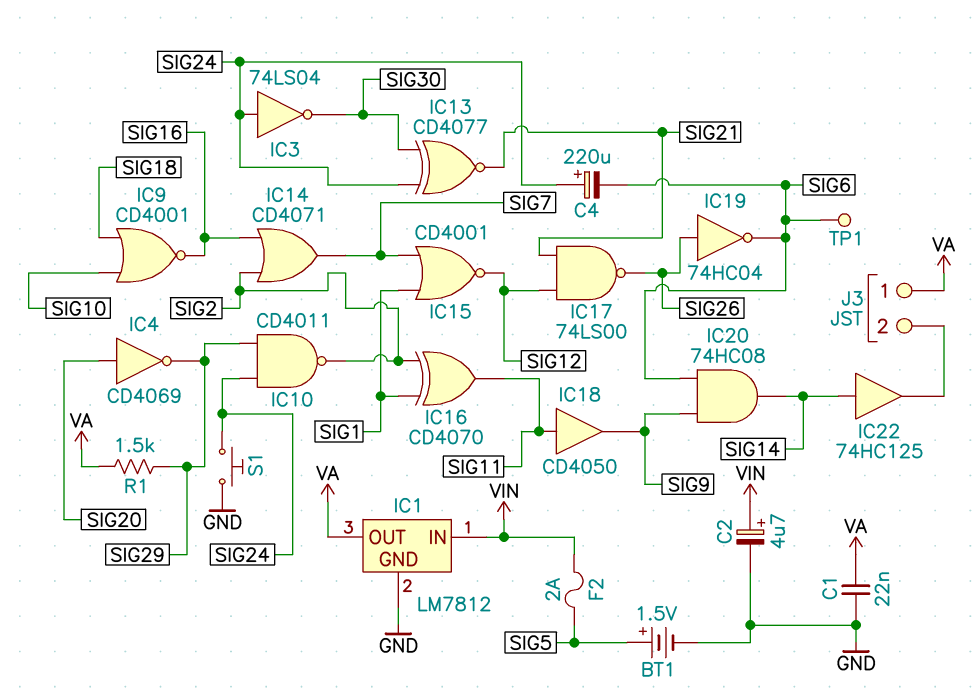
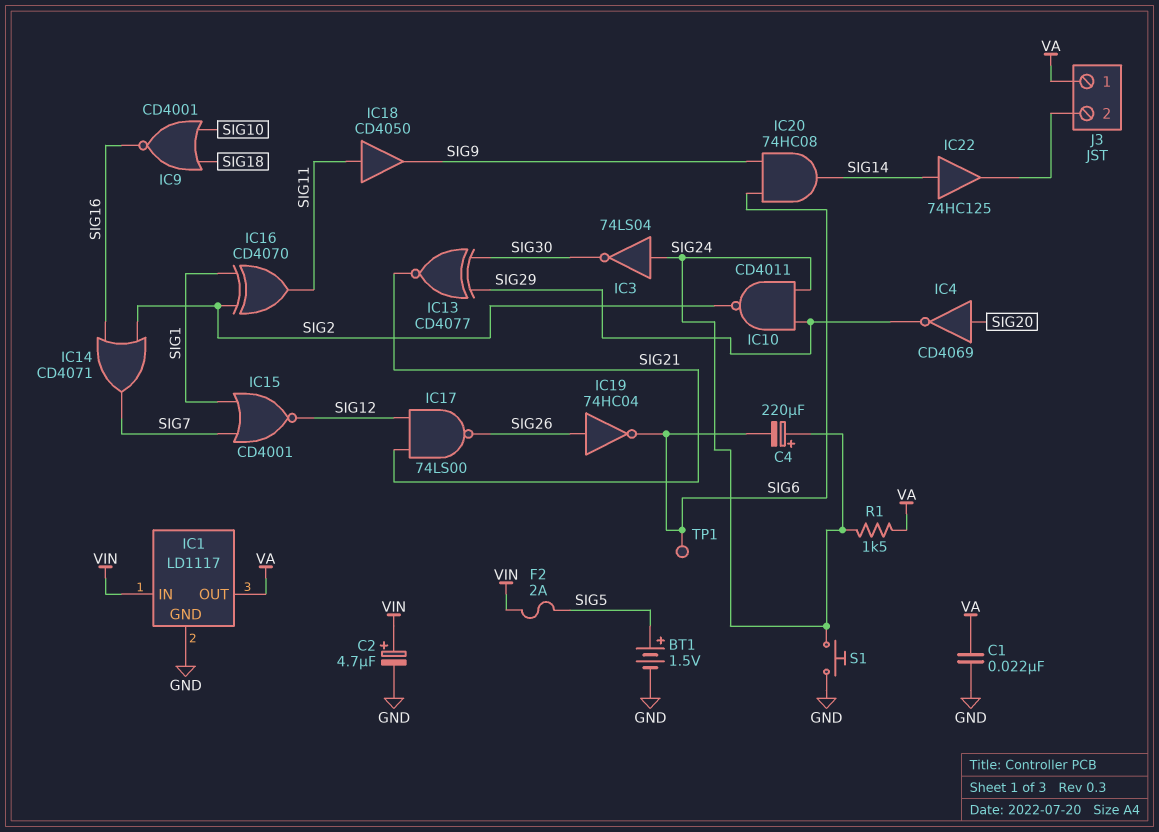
IC1: LM7812 -> LD1117
IC13: XNOR CD4077 (in SIG24, in SIG30, out SIG21) -> XNOR CD4077 (in SIG29, in SIG30, out SIG21)
R1: 1.5k (SIG29, VA) -> 1.5k (SIG24, VA)

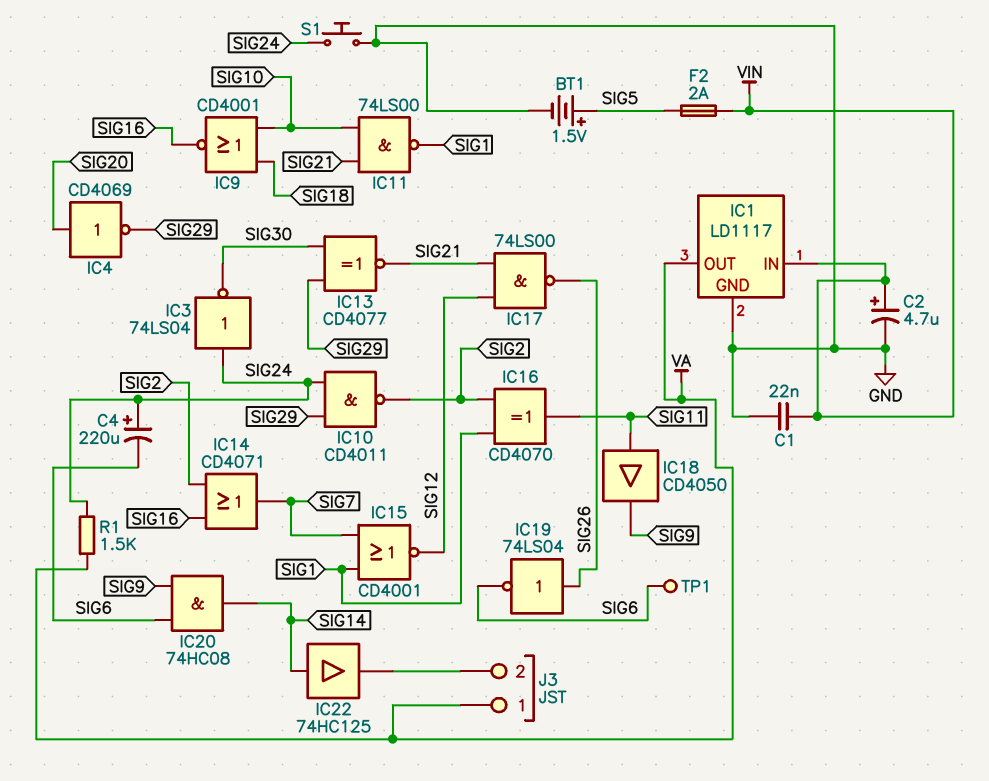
C1: 22nF (GND, VA) -> 22nF (GND, VIN)
IC11: none -> NAND 74LS00 (in SIG10, in SIG21, out SIG1)
IC19: NOT 74HC04 (in SIG26, out SIG6) -> NOT 74LS04 (in SIG26, out SIG6)

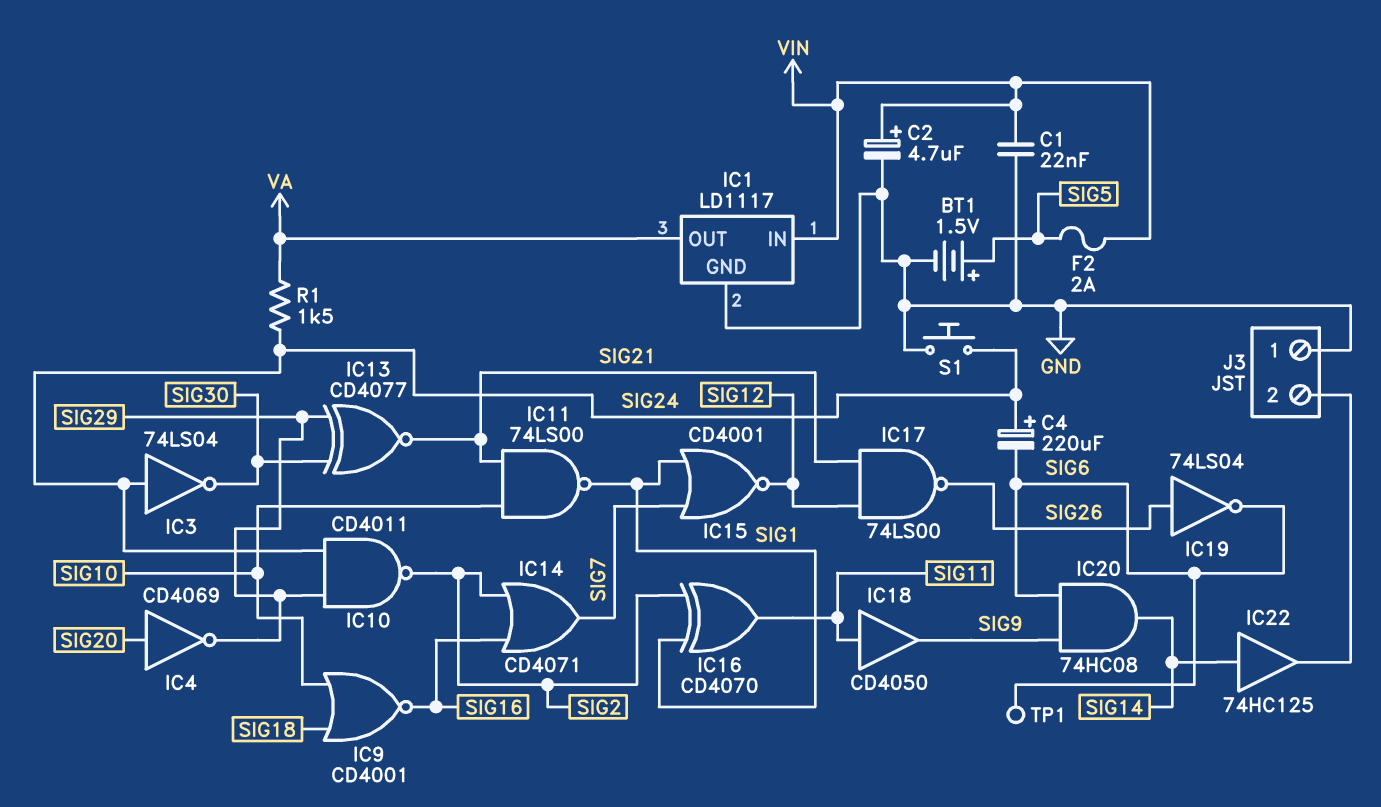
J3 pin 1: VA -> GND

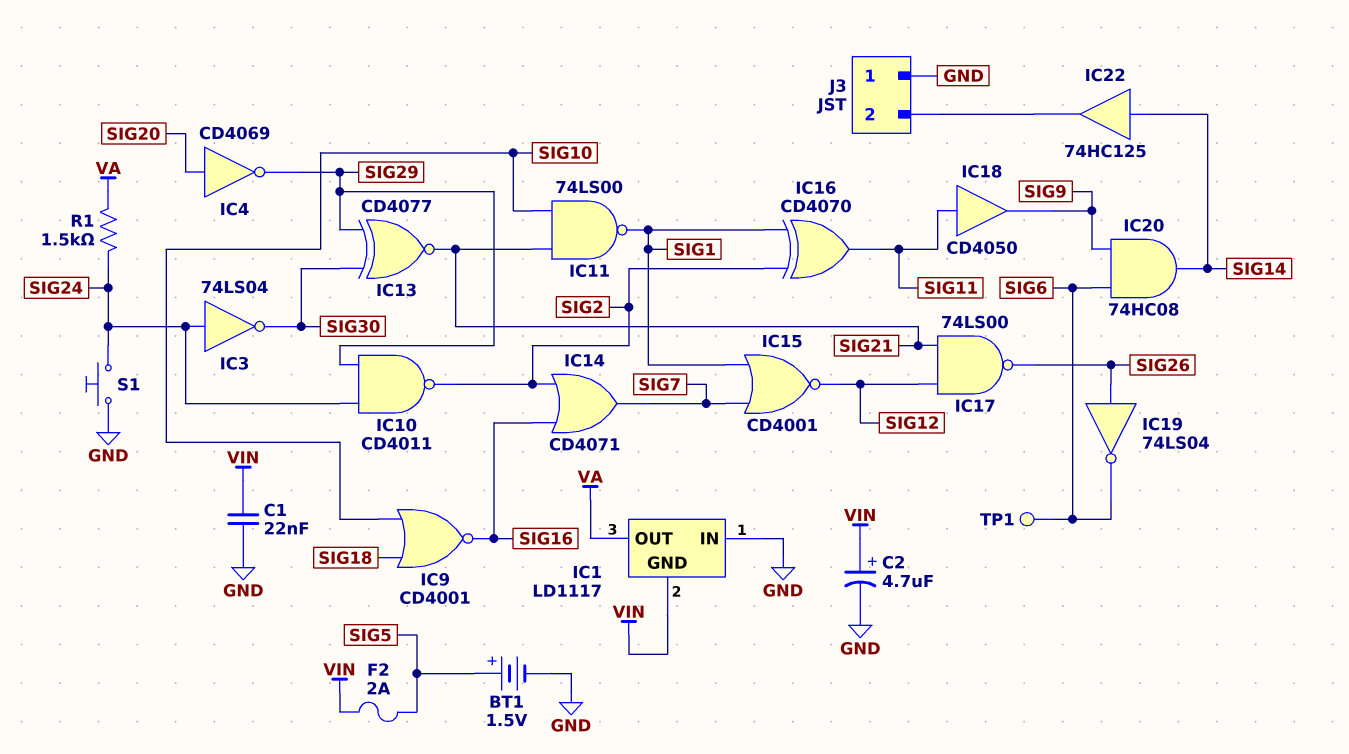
C4: 220uF (plus SIG24, minus SIG6) -> none
IC1 pin GND: GND -> VIN
IC1 pin IN: VIN -> GND

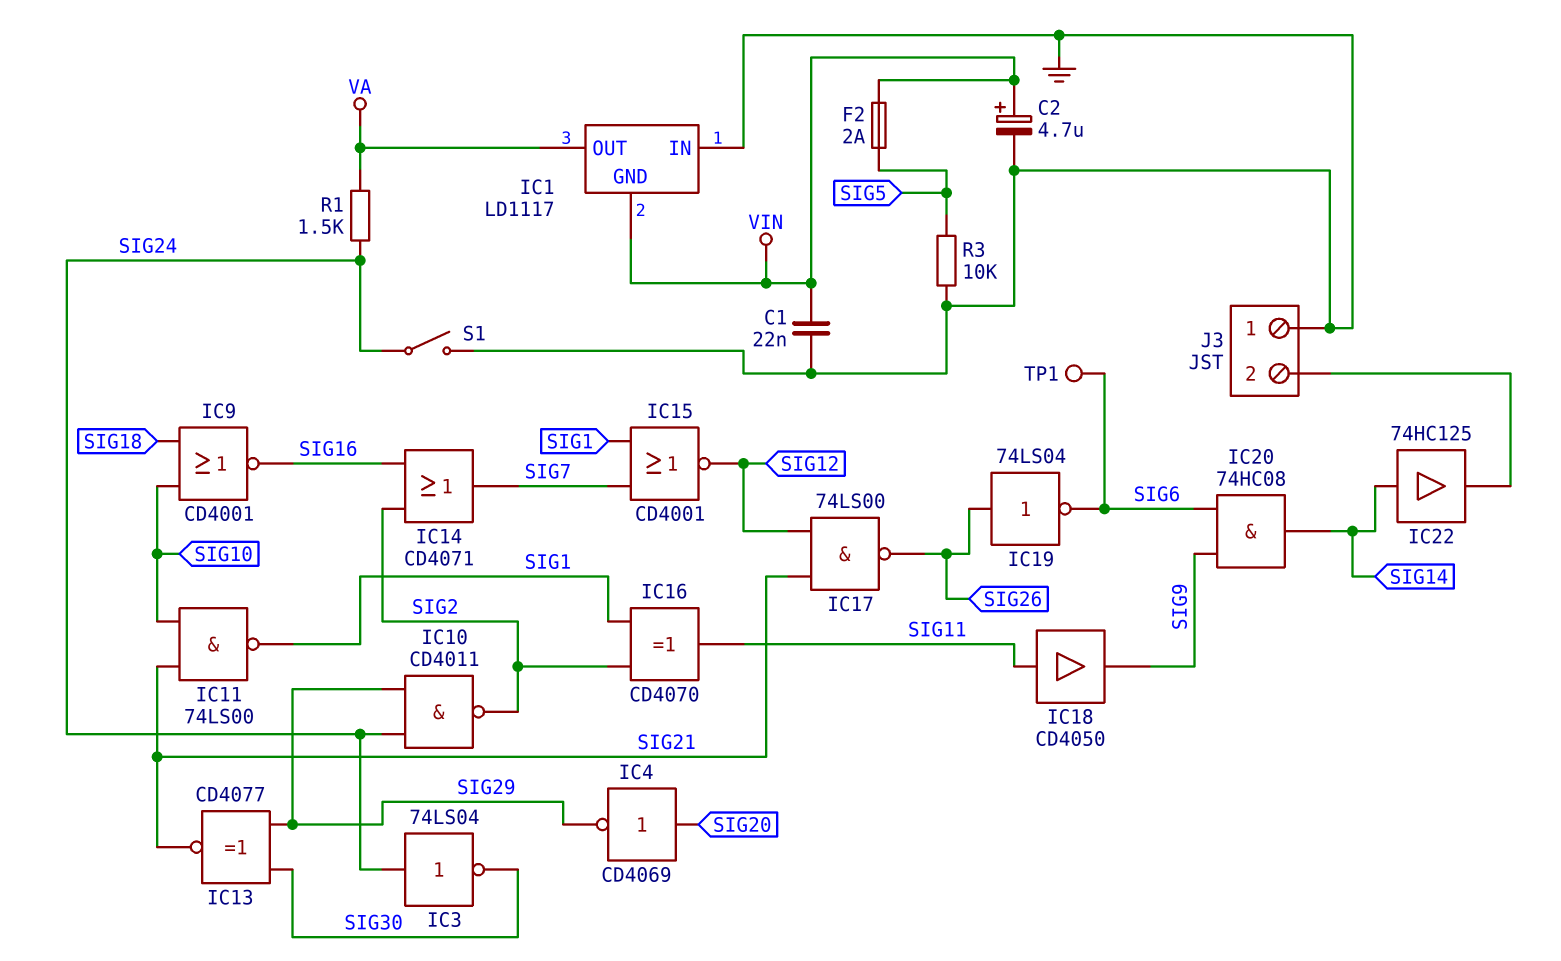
BT1: 1.5V (plus SIG5, minus GND) -> none
R3: none -> 10k (GND, SIG5)
S1: button (GND, SIG24) -> switch (GND, SIG24)

